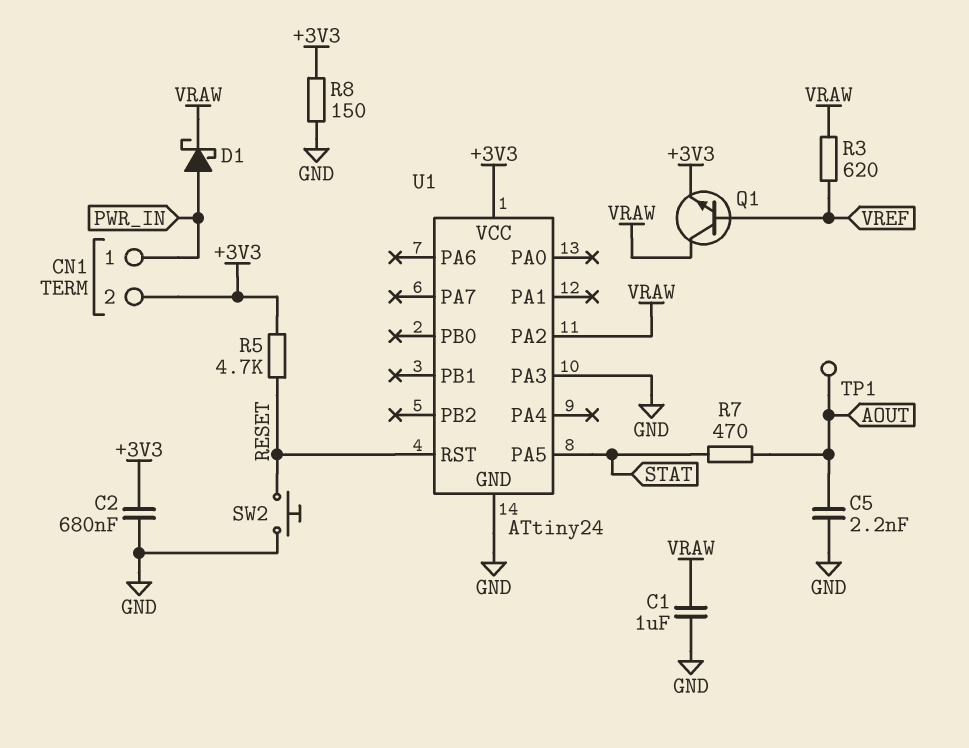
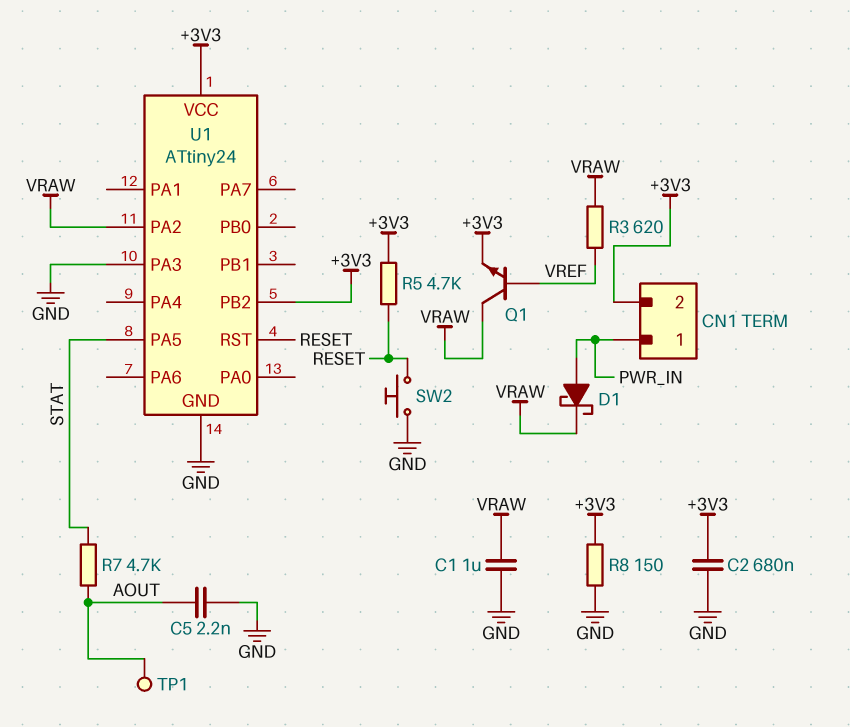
R7: 470 (AOUT, STAT) -> 4.7k (AOUT, STAT)
U1 pin PB2: none -> +3V3

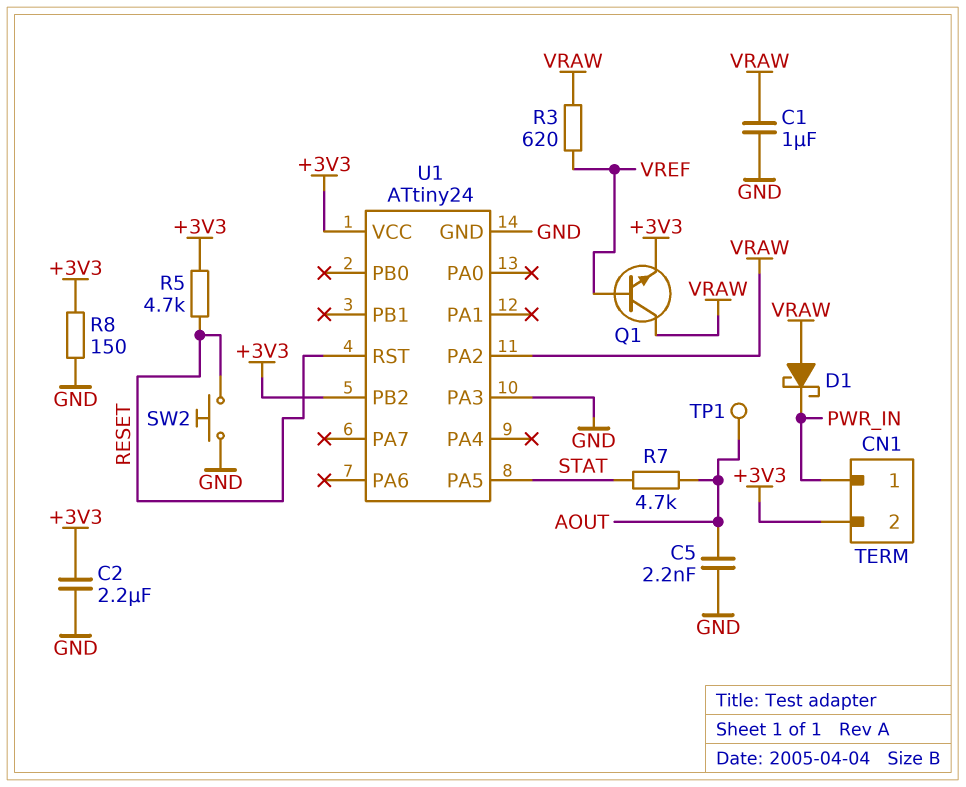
C2: 680nF (+3V3, GND) -> 2.2uF (+3V3, GND)
D1: schottky (A PWR_IN, K VRAW) -> schottky (A VRAW, K PWR_IN)

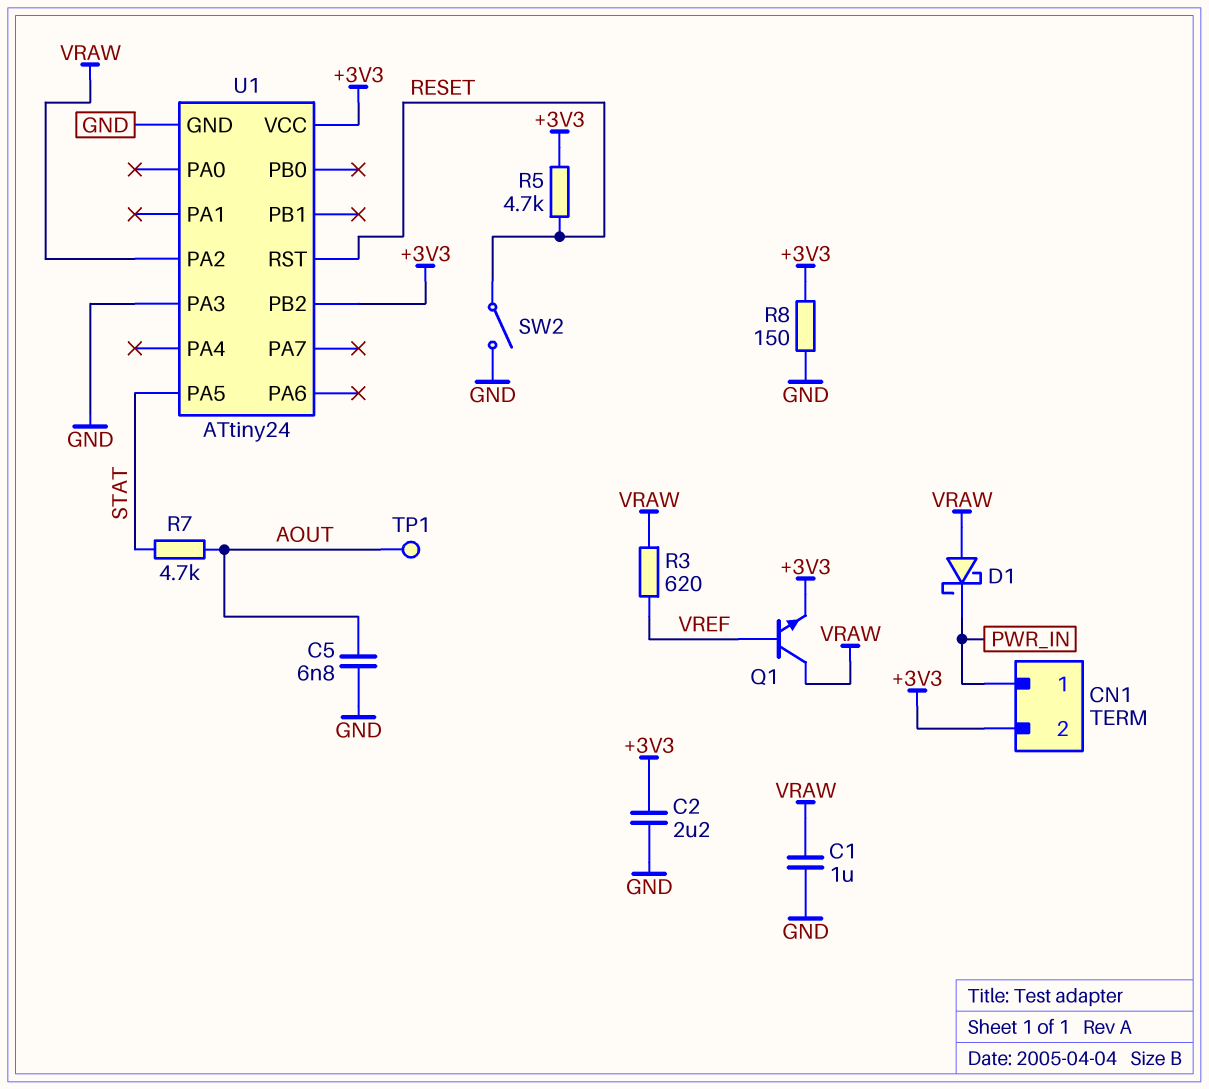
C5: 2.2nF (AOUT, GND) -> 6.8nF (AOUT, GND)
SW2: button (GND, RESET) -> switch (GND, RESET)

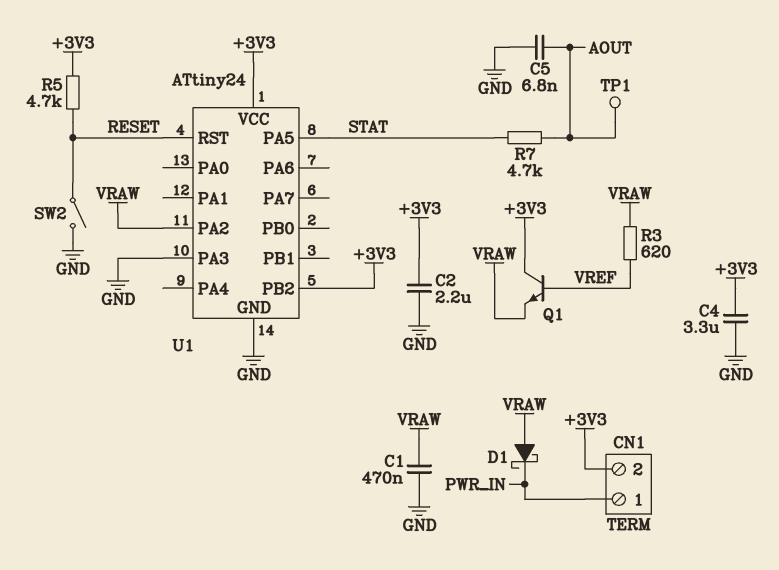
C1: 1uF (GND, VRAW) -> 470nF (GND, VRAW)
C4: none -> 3.3uF (+3V3, GND)
Q1: NPN (B VREF, C VRAW, E +3V3) -> NPN (B VREF, C +3V3, E VRAW)
R8: 150 (+3V3, GND) -> none

